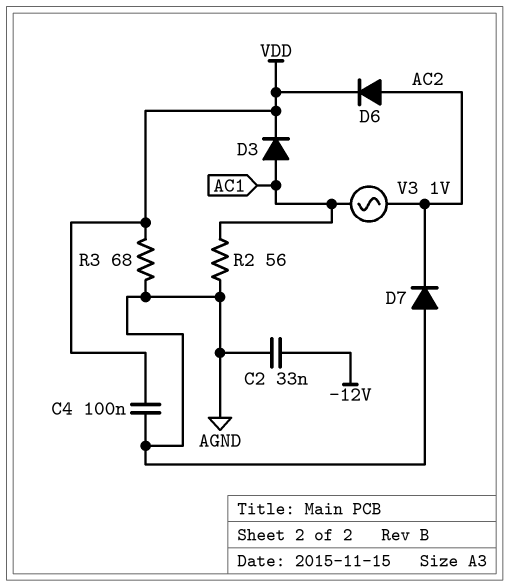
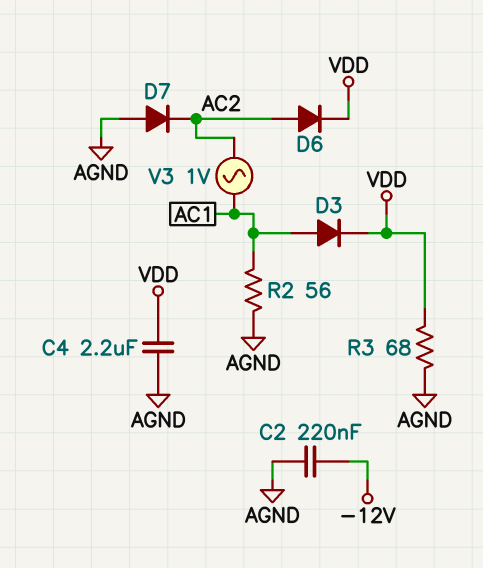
C2: 33nF (-12V, AGND) -> 220nF (-12V, AGND)
C4: 100nF (AGND, VDD) -> 2.2uF (AGND, VDD)

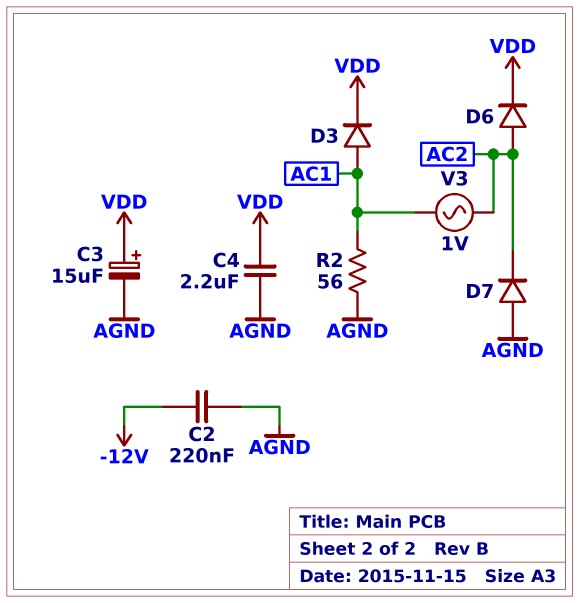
C3: none -> 15uF (plus VDD, minus AGND)
R3: 68 (AGND, VDD) -> none

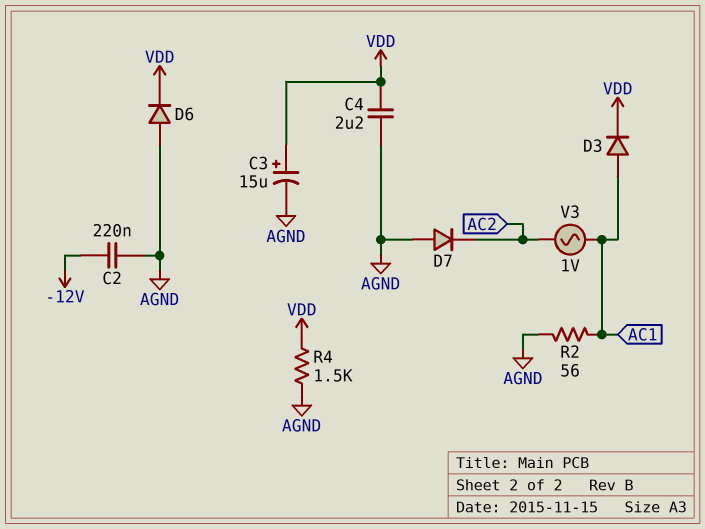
D6: diode (A AC2, K VDD) -> diode (A AGND, K VDD)
R4: none -> 1.5k (AGND, VDD)

